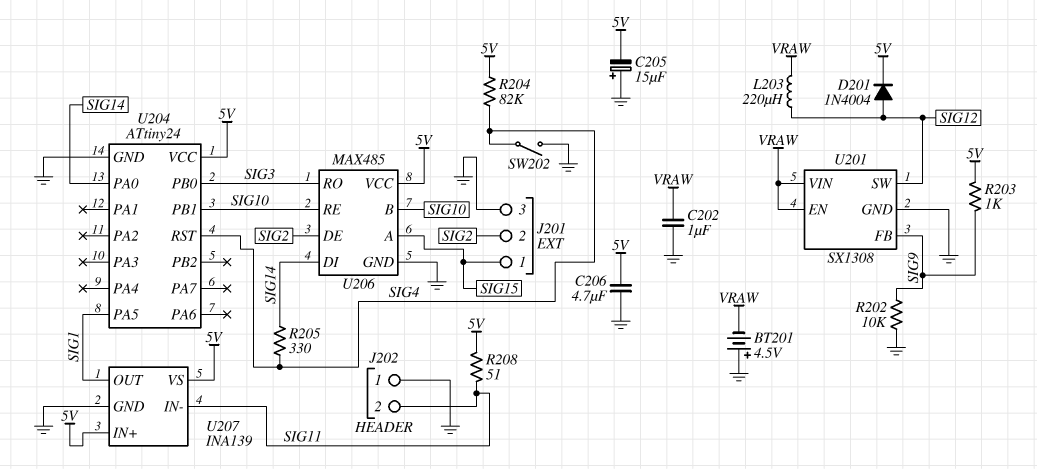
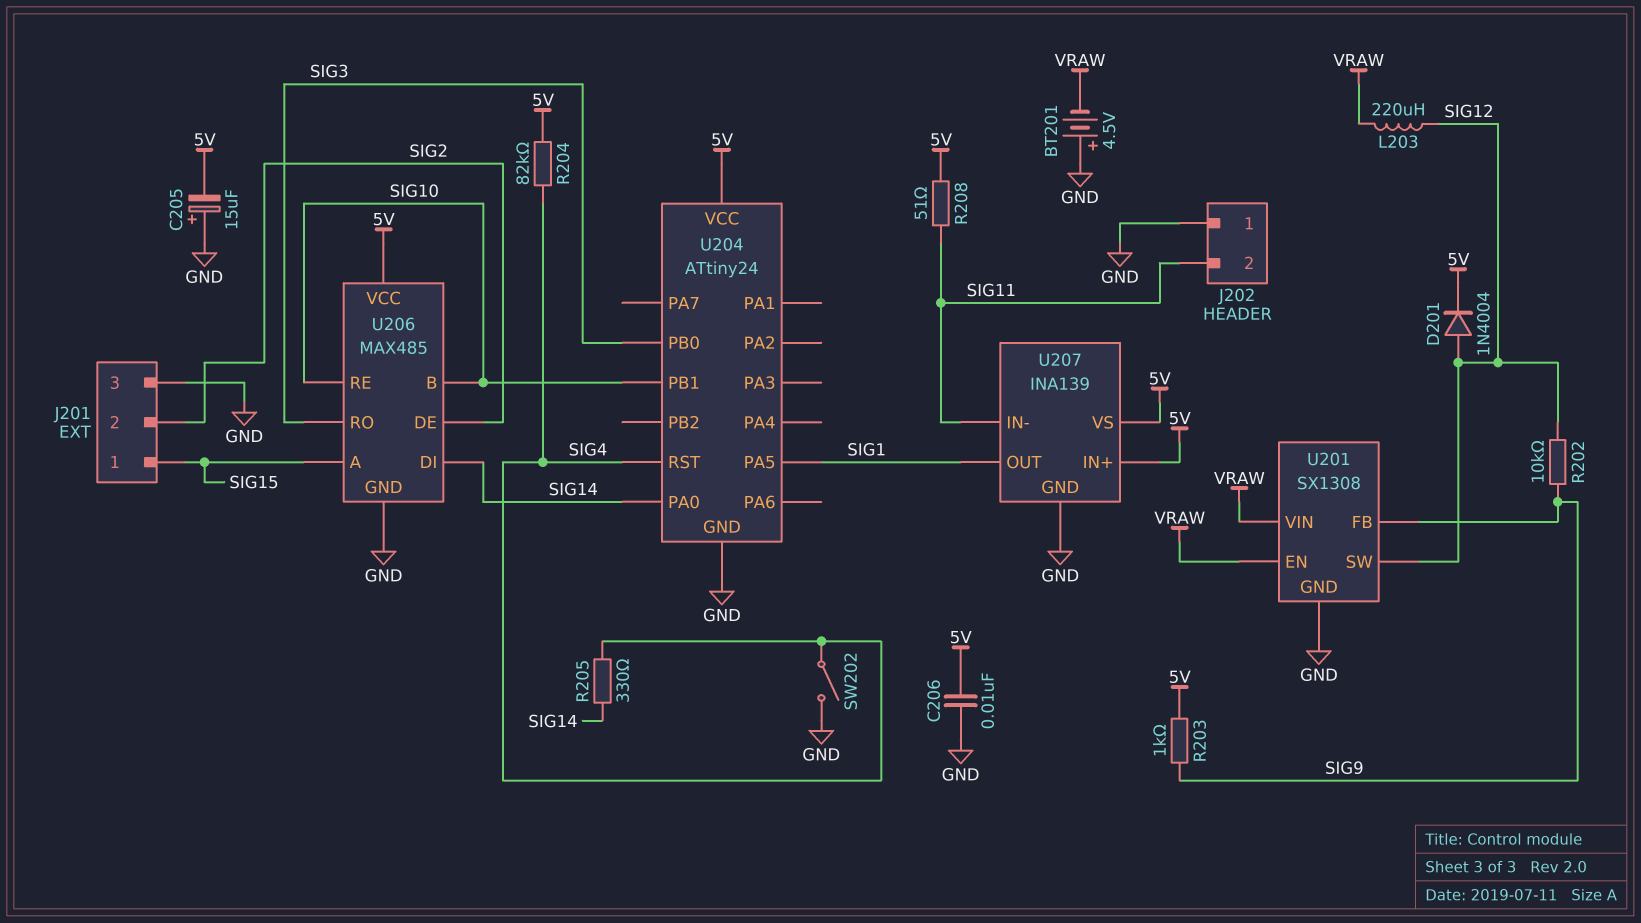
C202: 1uF (GND, VRAW) -> none
C206: 4.7uF (5V, GND) -> 10nF (5V, GND)
R202: 10k (GND, SIG9) -> 10k (SIG9, SIG12)

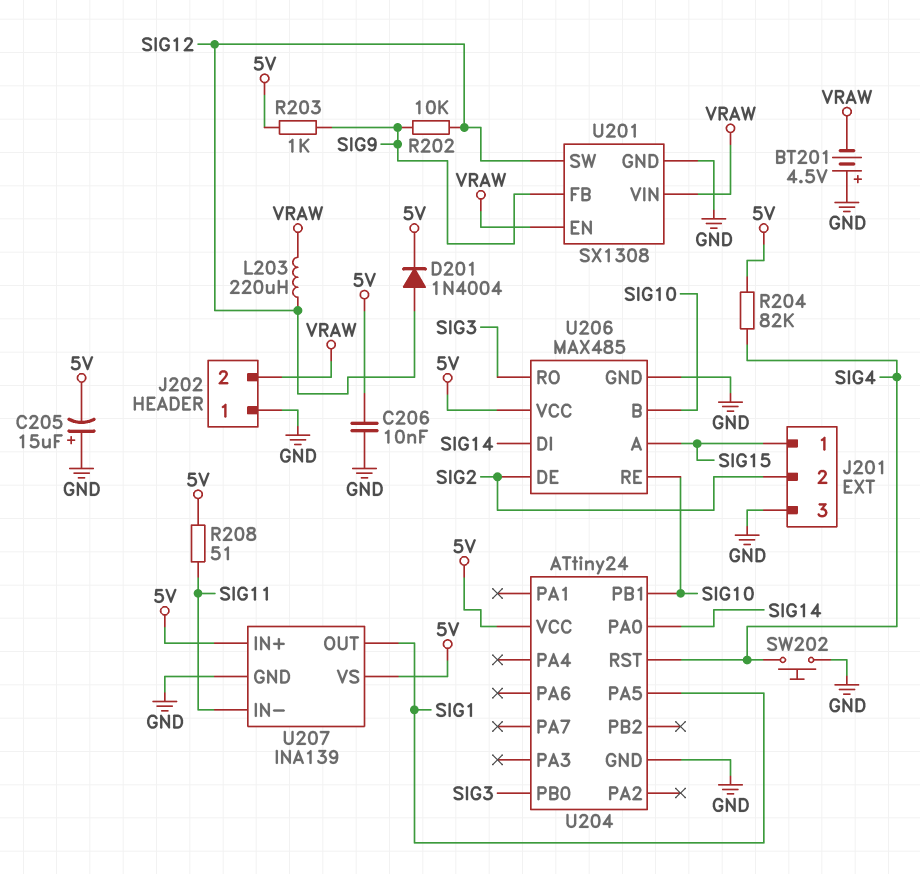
J202 pin 2: SIG11 -> VRAW
R205: 330 (SIG4, SIG14) -> none
SW202: switch (GND, SIG4) -> button (GND, SIG4)

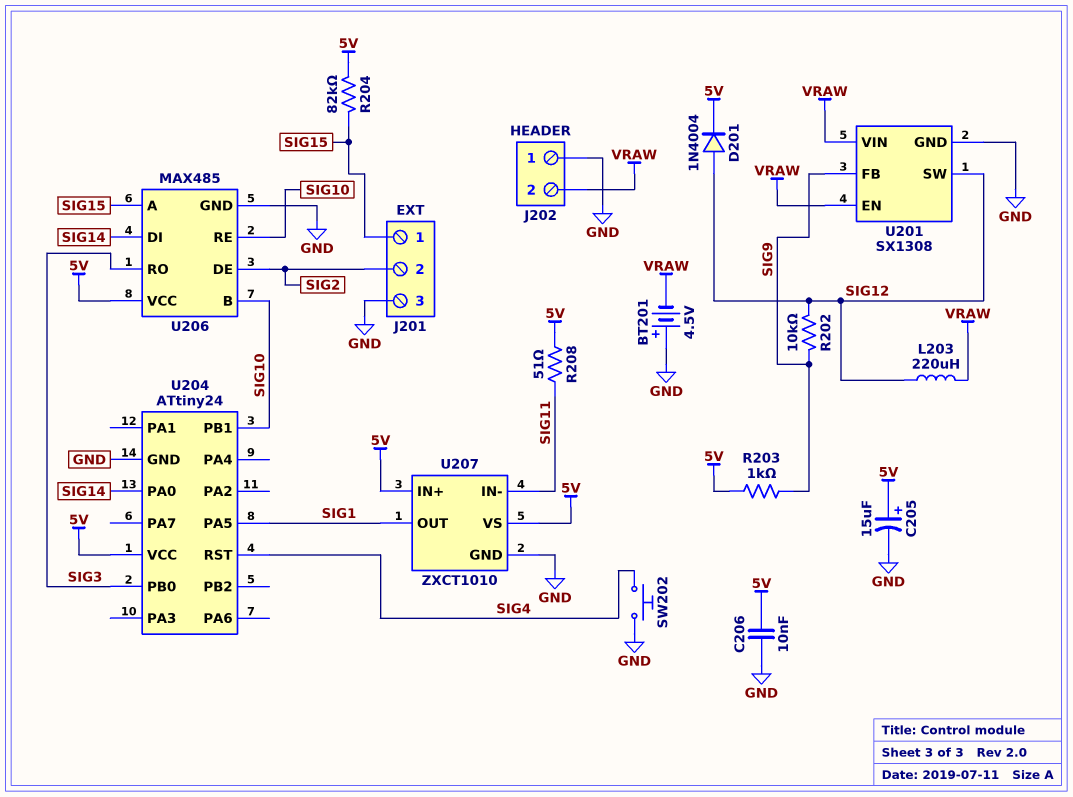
C205: 15uF (plus GND, minus 5V) -> 15uF (plus 5V, minus GND)
R204: 82k (5V, SIG4) -> 82k (5V, SIG15)
U207: INA139 -> ZXCT1010

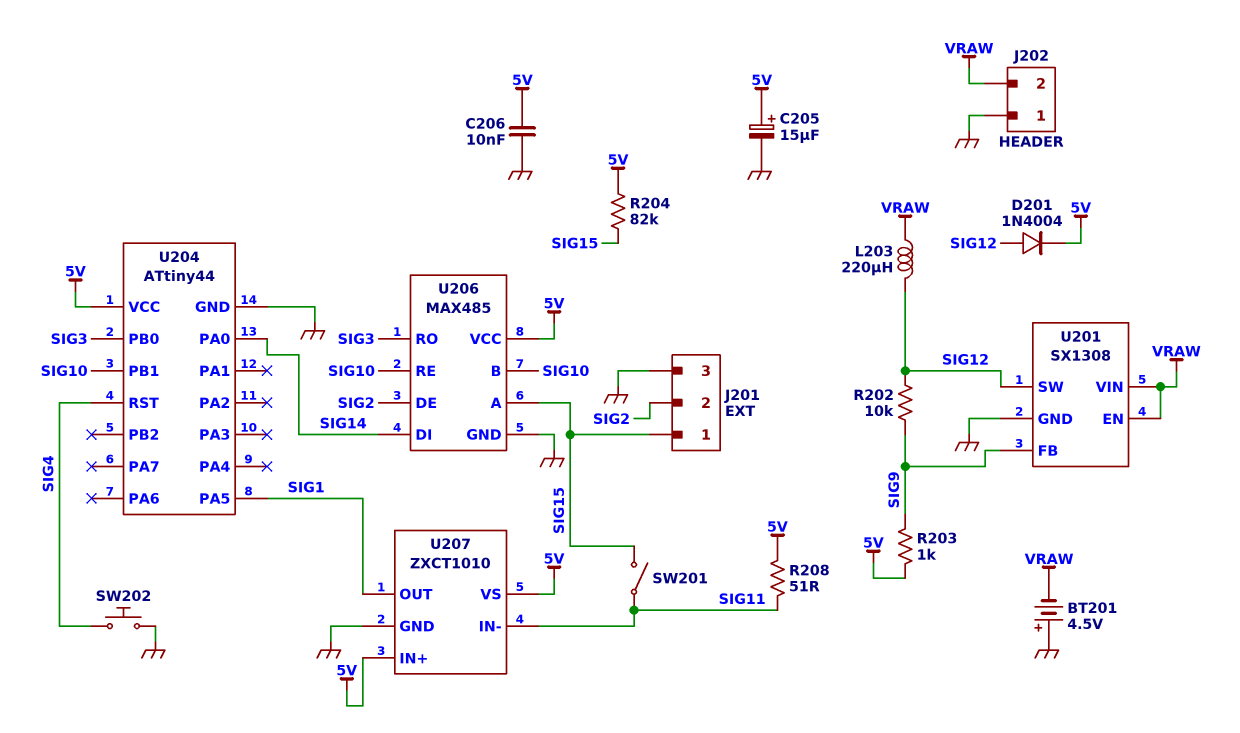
SW201: none -> switch (SIG11, SIG15)
U204: ATtiny24 -> ATtiny44

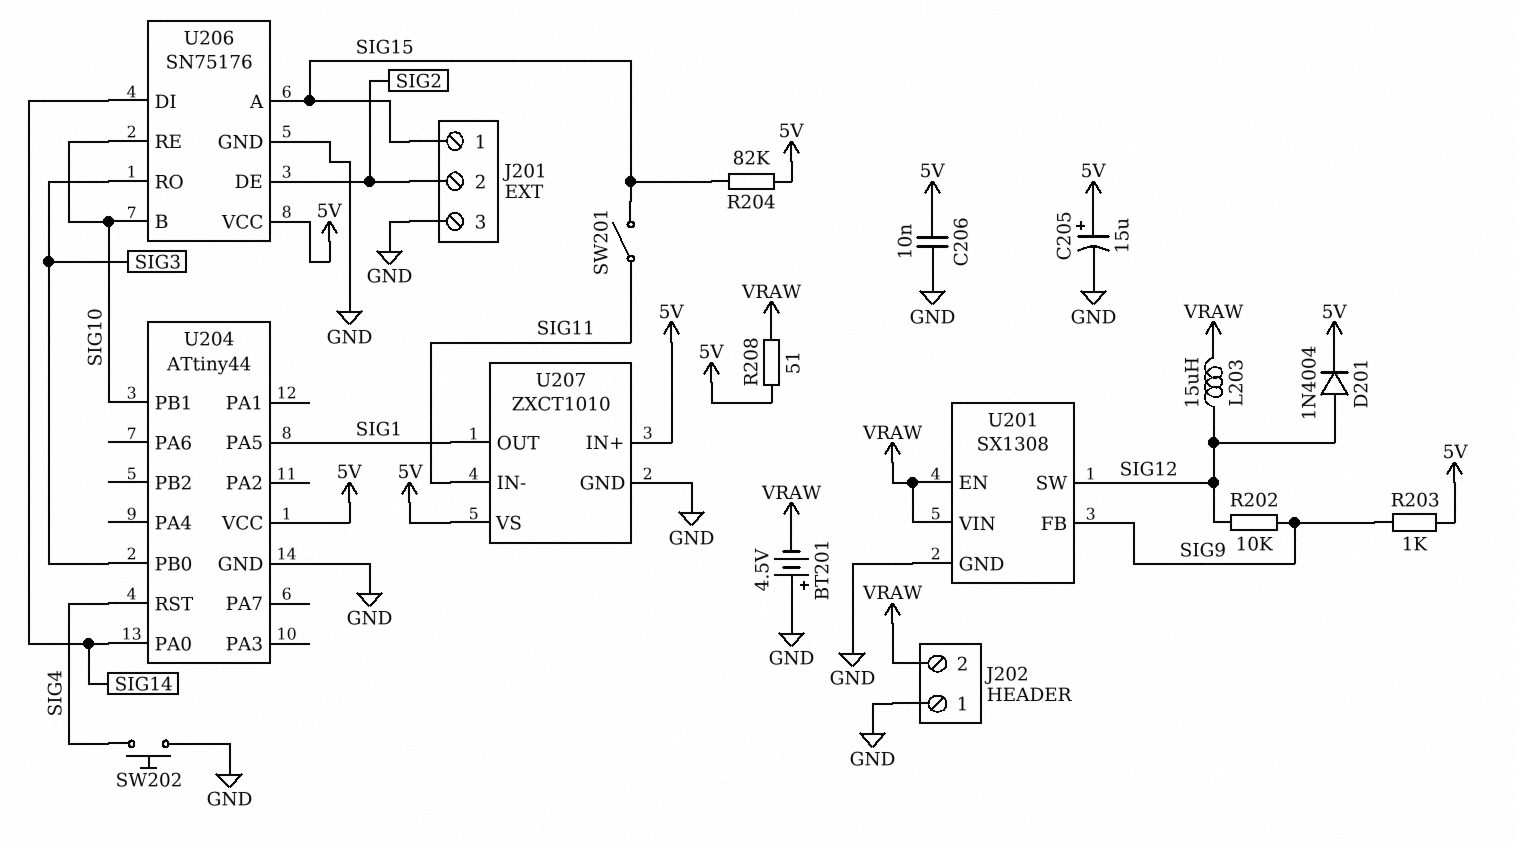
L203: 220uH (SIG12, VRAW) -> 15uH (SIG12, VRAW)
R208: 51 (5V, SIG11) -> 51 (5V, VRAW)
U206: MAX485 -> SN75176

